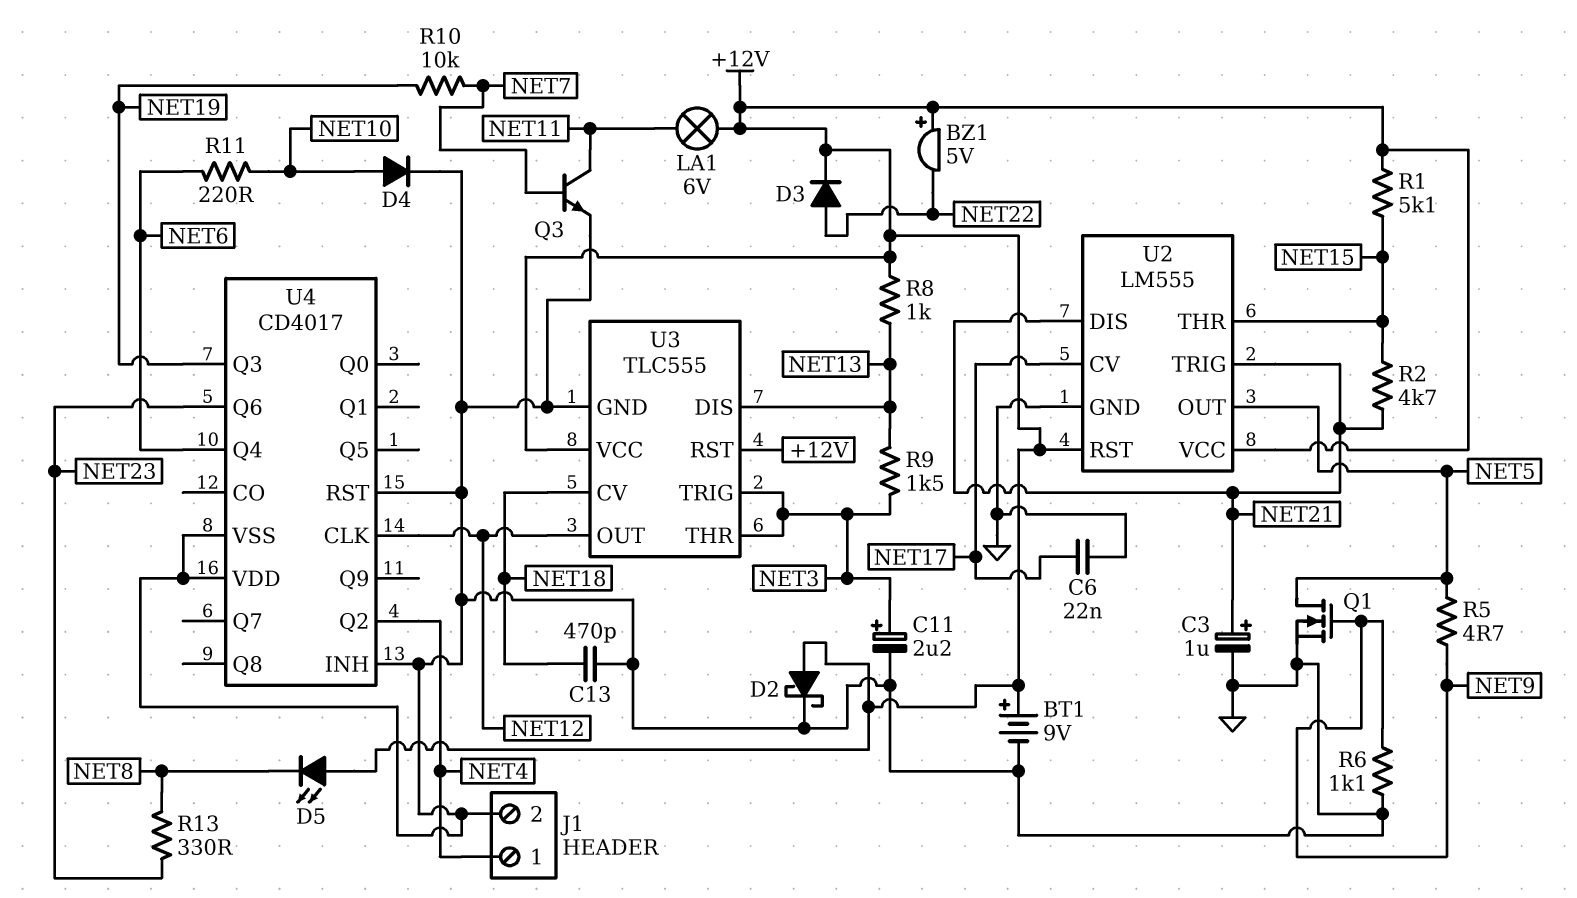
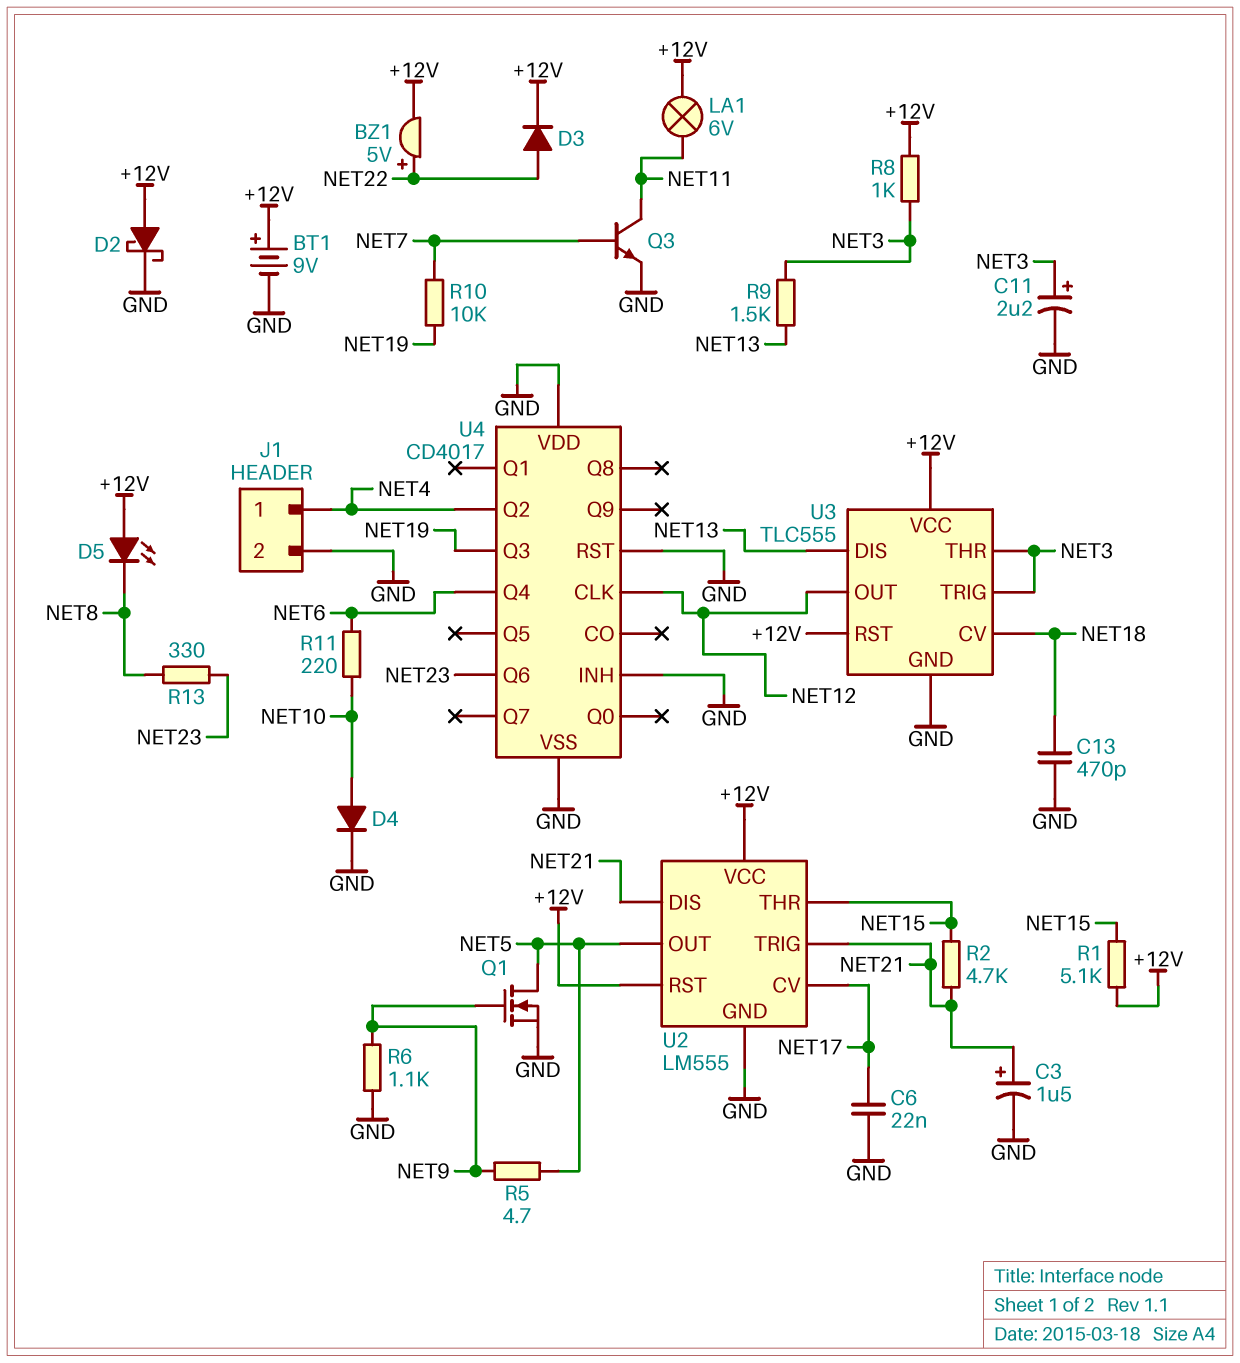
BZ1: buzzer 5V (plus +12V, minus NET22) -> buzzer 5V (plus NET22, minus +12V)
C3: 1uF (plus NET21, minus GND) -> 1.5uF (plus NET21, minus GND)
R8: 1k (+12V, NET13) -> 1k (+12V, NET3)

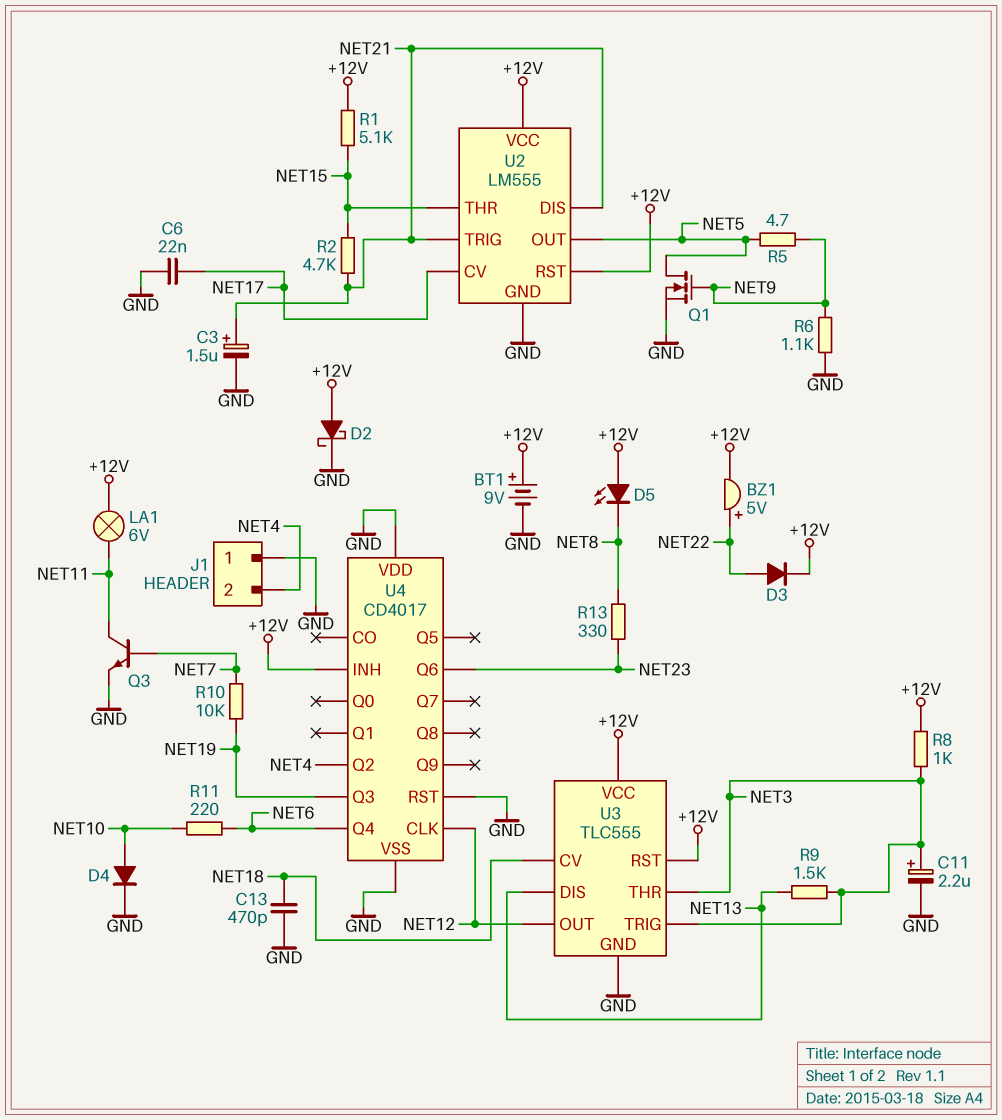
J1 pin 1: NET4 -> GND
J1 pin 2: GND -> NET4
U4 pin INH: GND -> +12V

